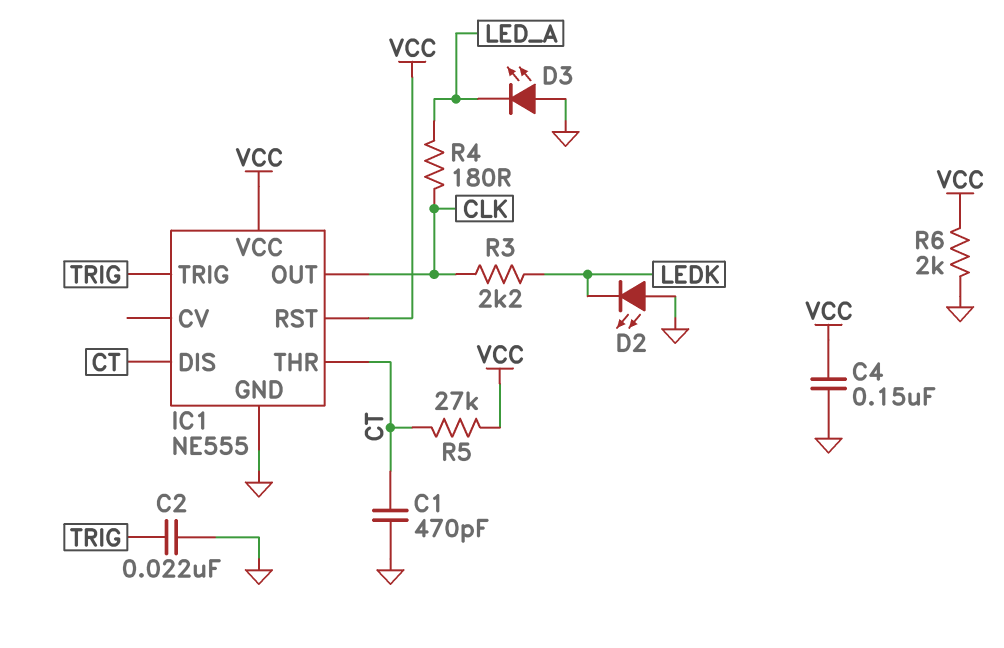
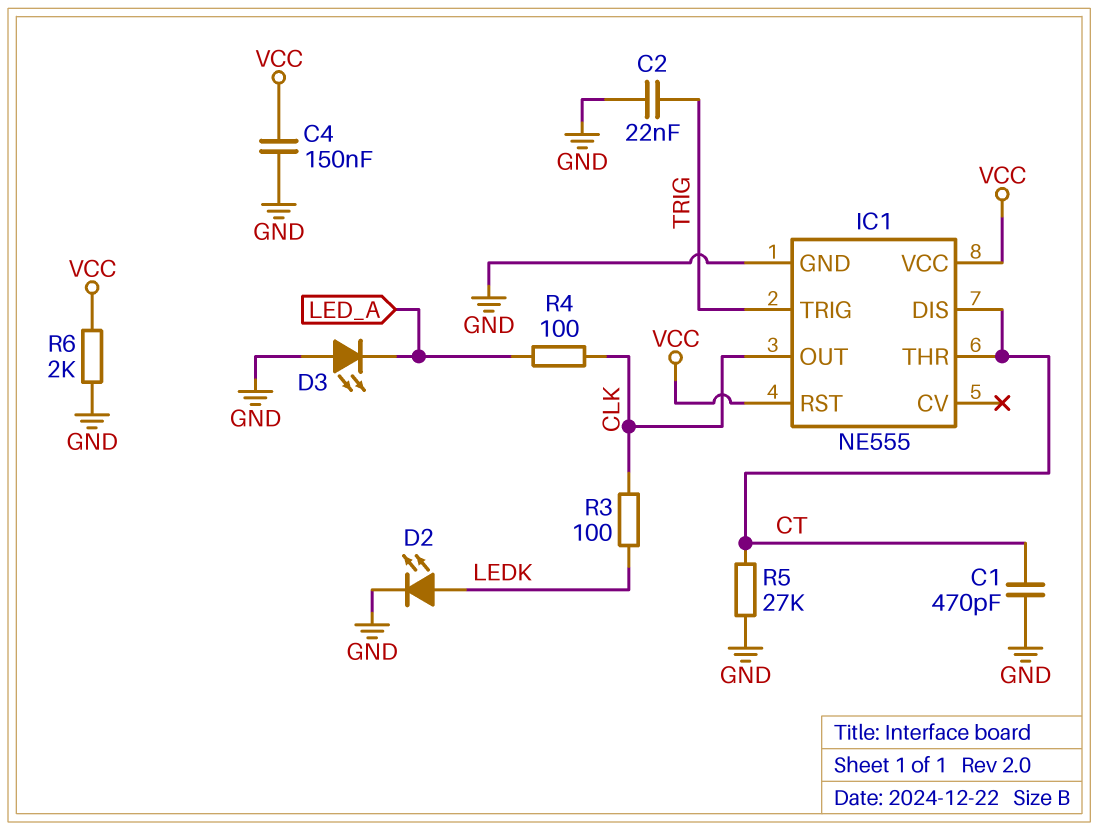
D2: LED (A GND, K LEDK) -> LED (A LEDK, K GND)
R3: 2.2k (CLK, LEDK) -> 100 (CLK, LEDK)
R4: 180 (CLK, LED_A) -> 100 (CLK, LED_A)
R5: 27k (CT, VCC) -> 27k (CT, GND)

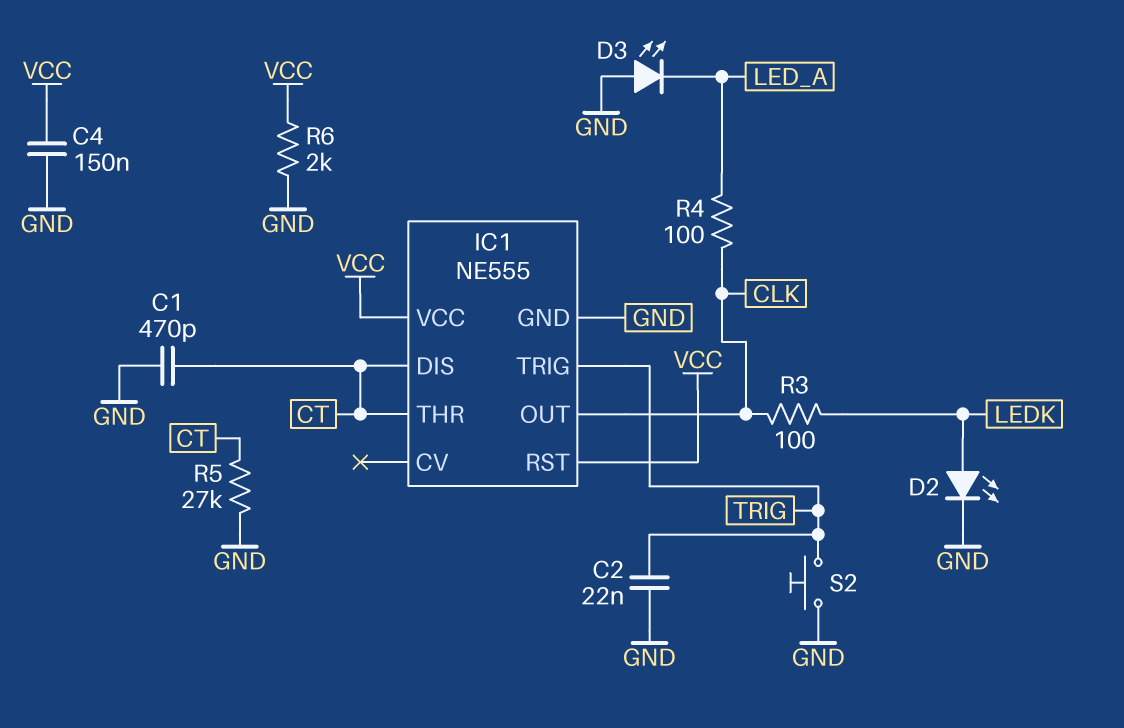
S2: none -> button (GND, TRIG)

